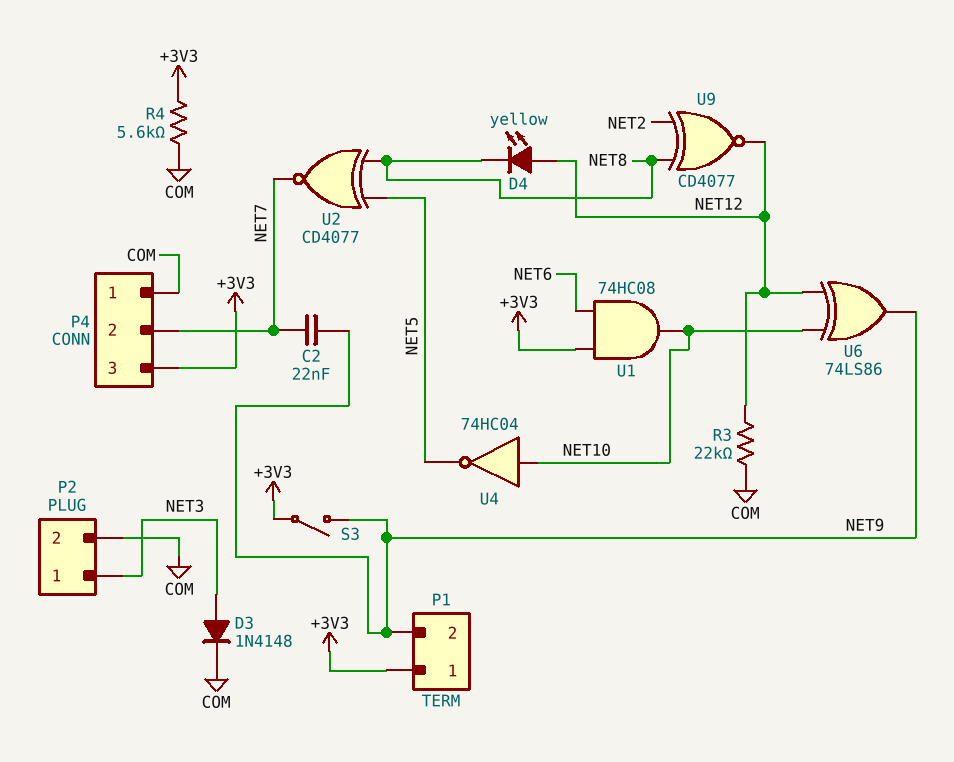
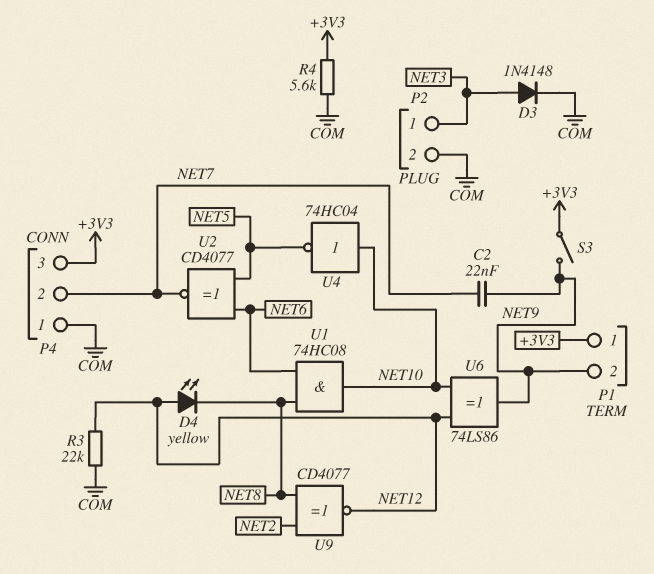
U1: AND 74HC08 (in +3V3, in NET6, out NET10) -> AND 74HC08 (in NET6, in NET8, out NET10)
U2: XNOR CD4077 (in NET5, in NET8, out NET7) -> XNOR CD4077 (in NET5, in NET6, out NET7)

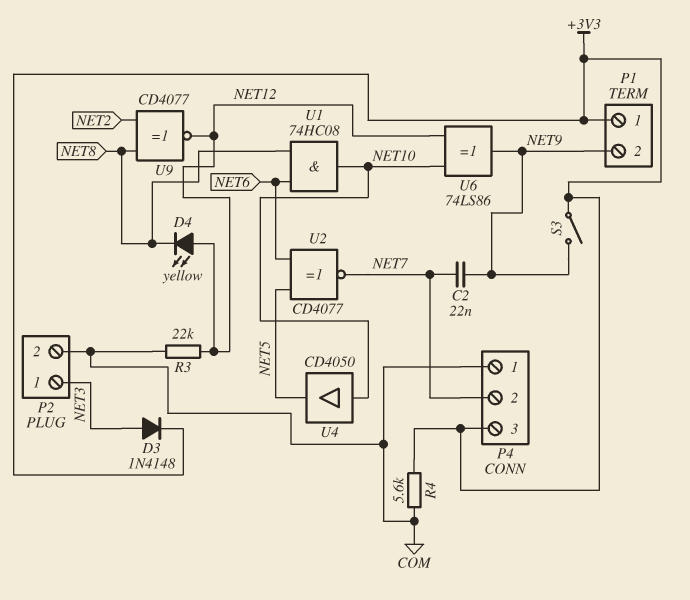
D3: diode 1N4148 (A NET3, K COM) -> diode 1N4148 (A NET3, K +3V3)
U4: NOT 74HC04 (in NET10, out NET5) -> buffer CD4050 (in NET10, out NET5)

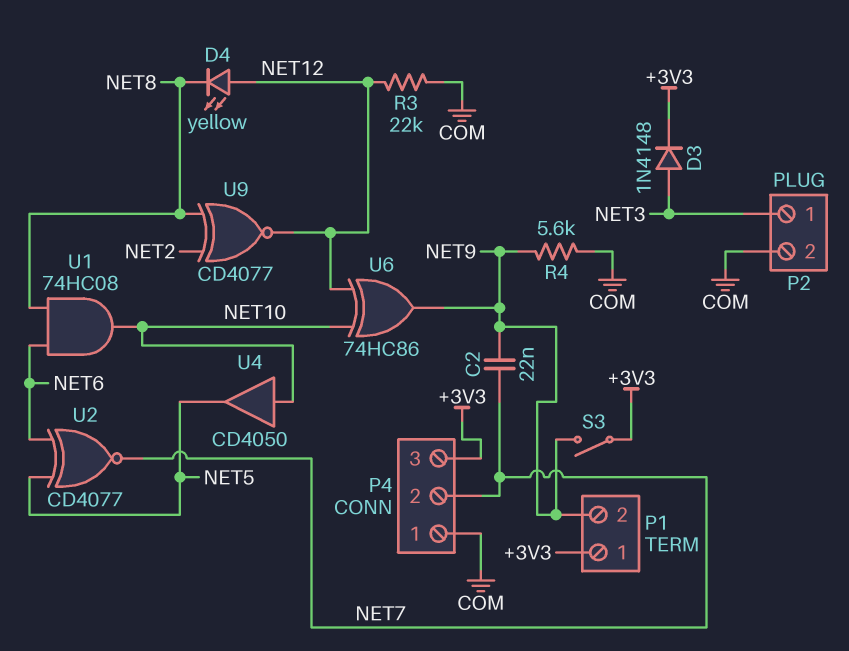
R4: 5.6k (+3V3, COM) -> 5.6k (COM, NET9)
U6: XOR 74LS86 (in NET10, in NET12, out NET9) -> XOR 74HC86 (in NET10, in NET12, out NET9)

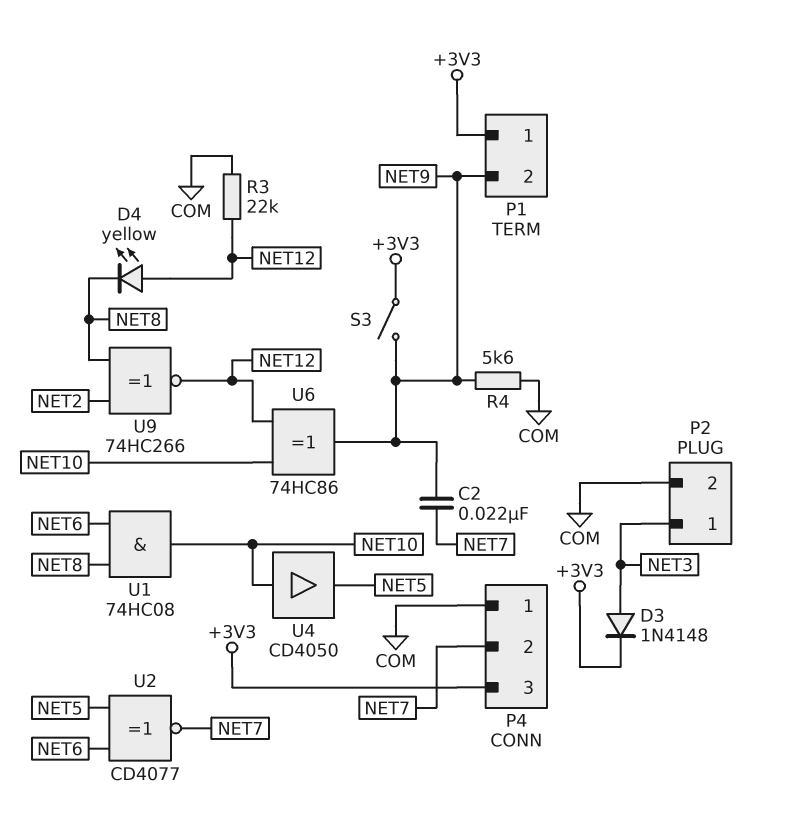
U9: XNOR CD4077 (in NET2, in NET8, out NET12) -> XNOR 74HC266 (in NET2, in NET8, out NET12)

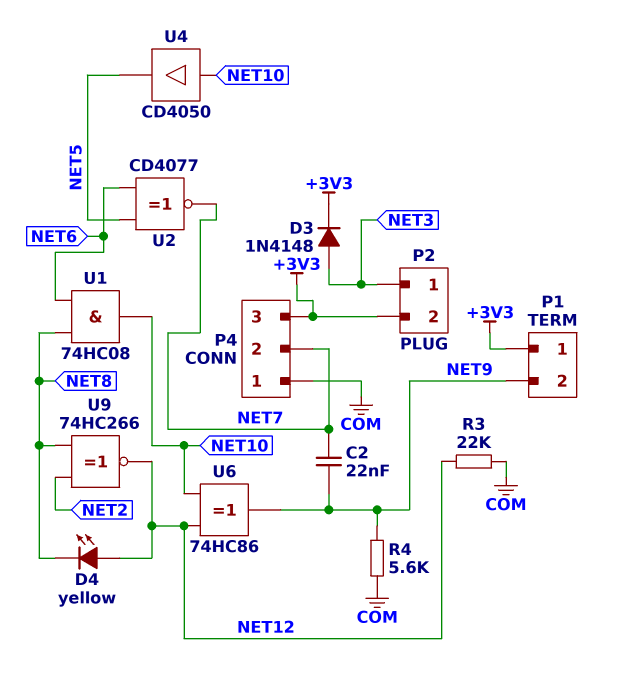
P2 pin 2: COM -> +3V3
S3: switch (+3V3, NET9) -> none

